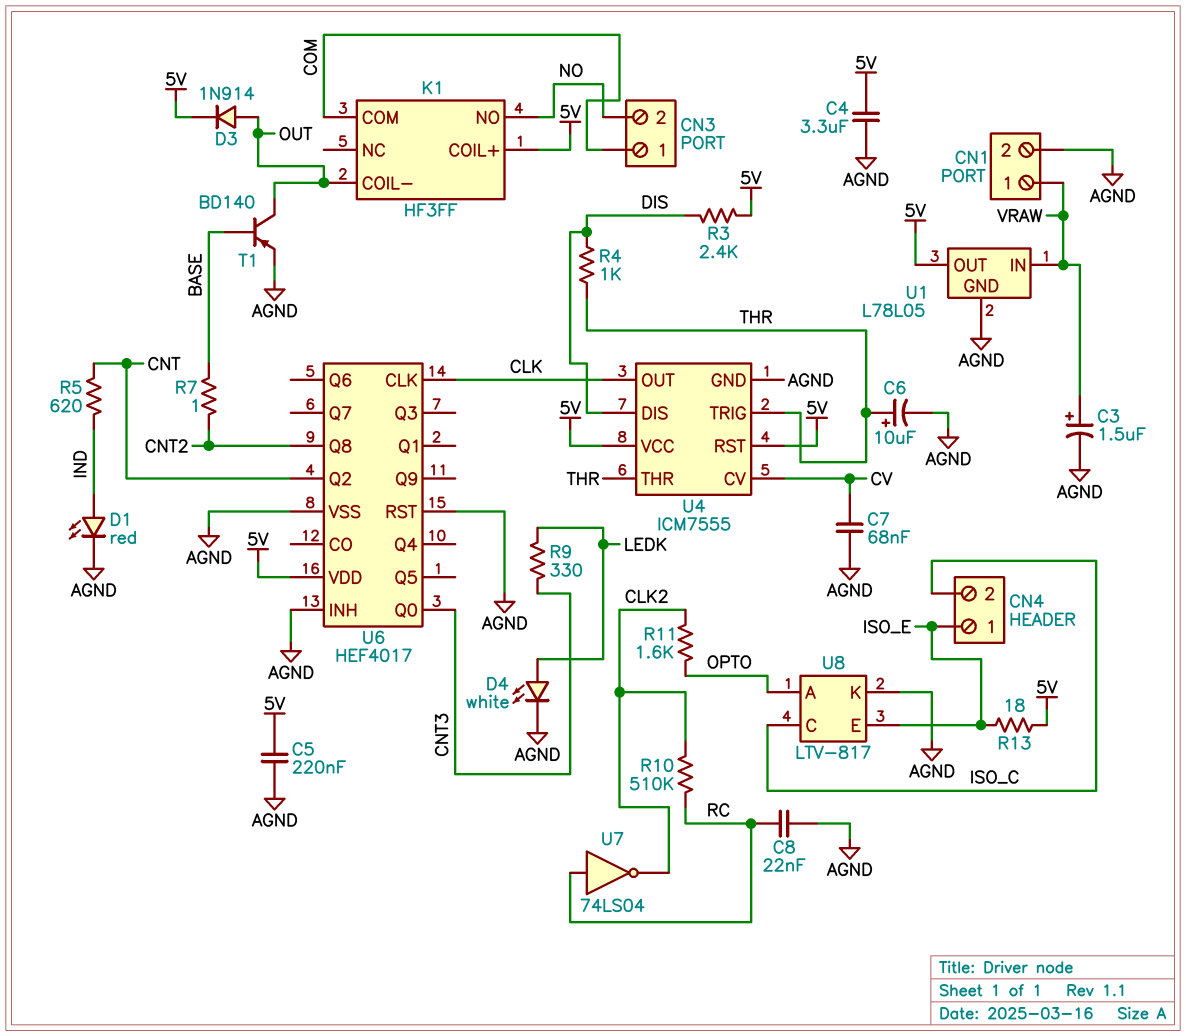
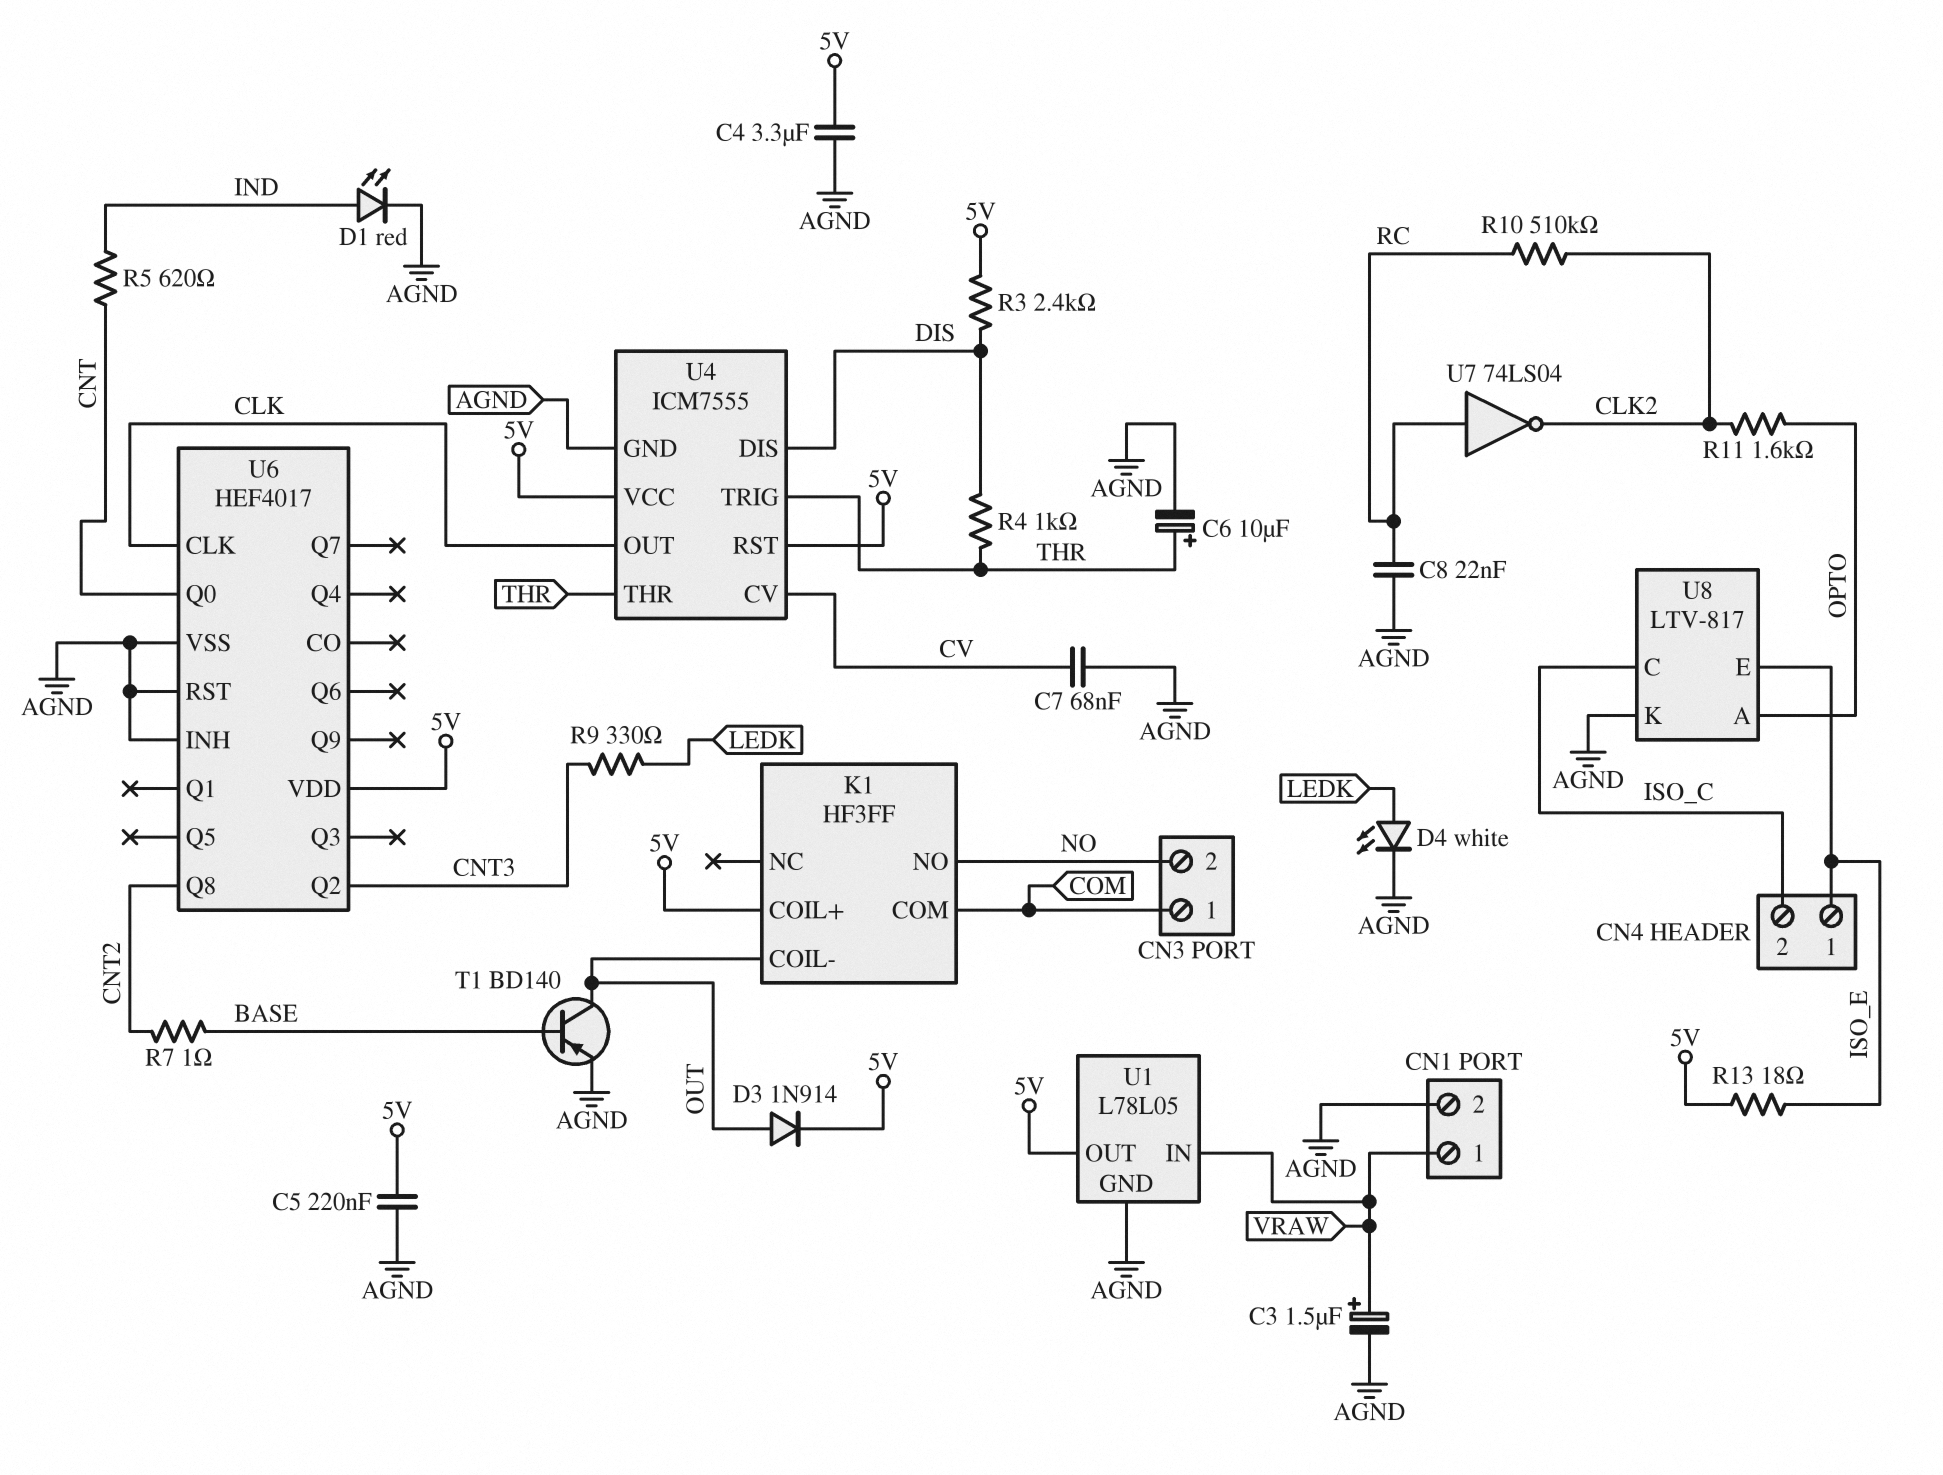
U6 pin Q0: CNT3 -> CNT
U6 pin Q2: CNT -> CNT3

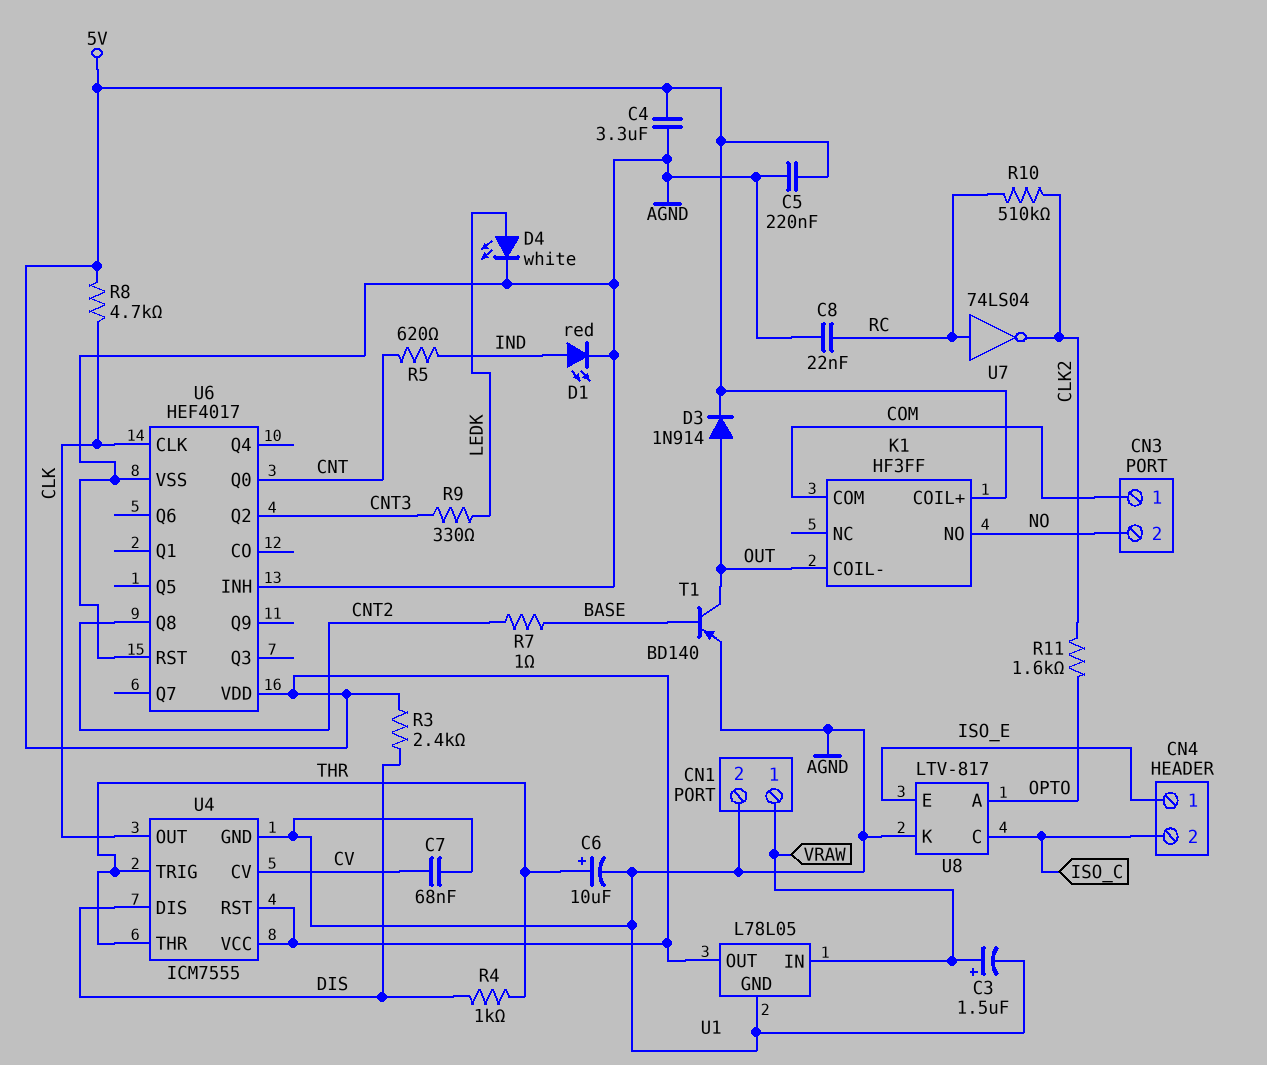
R8: none -> 4.7k (5V, CLK)
R13: 18 (5V, ISO_E) -> none

